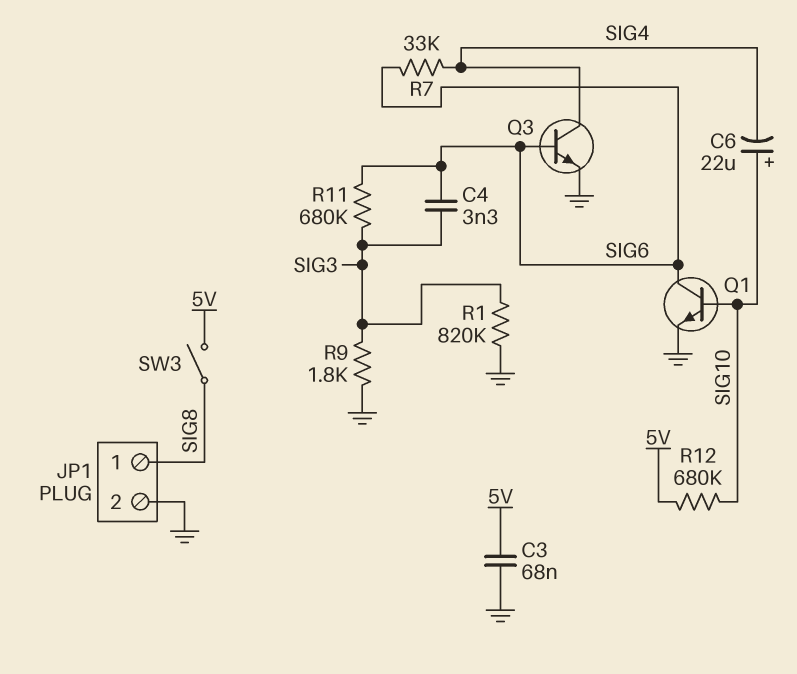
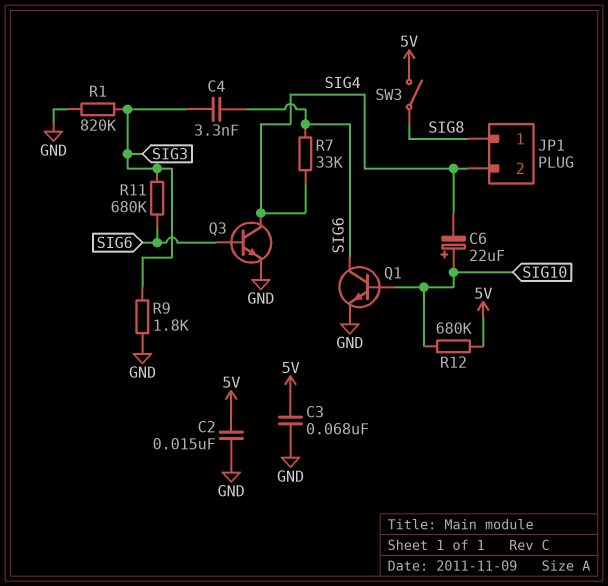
C2: none -> 15nF (5V, GND)
JP1 pin 2: GND -> SIG4

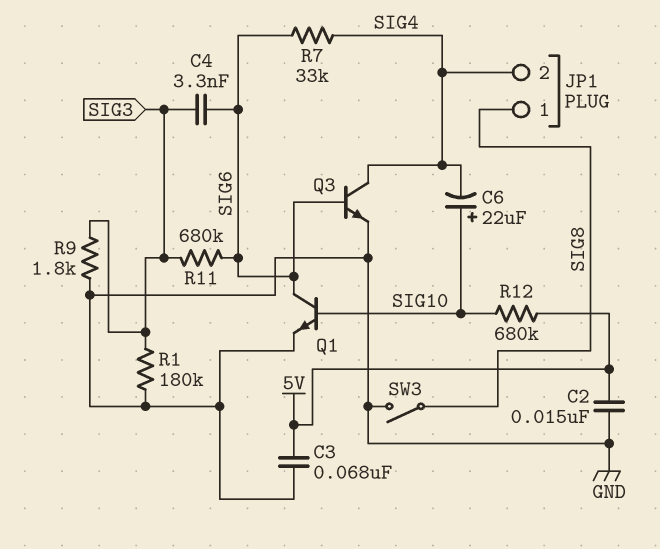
R1: 820k (GND, SIG3) -> 180k (GND, SIG3)
SW3: switch (5V, SIG8) -> switch (GND, SIG8)

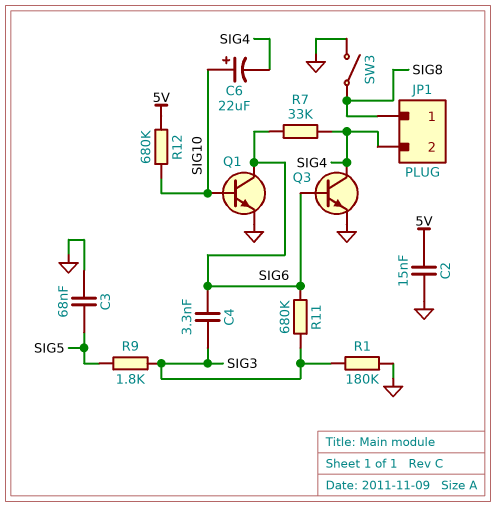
C3: 68nF (5V, GND) -> 68nF (GND, SIG5)
R9: 1.8k (GND, SIG3) -> 1.8k (SIG3, SIG5)

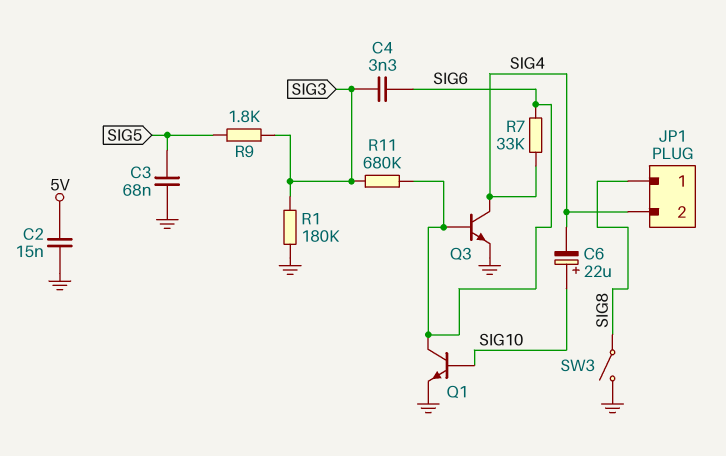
R12: 680k (5V, SIG10) -> none

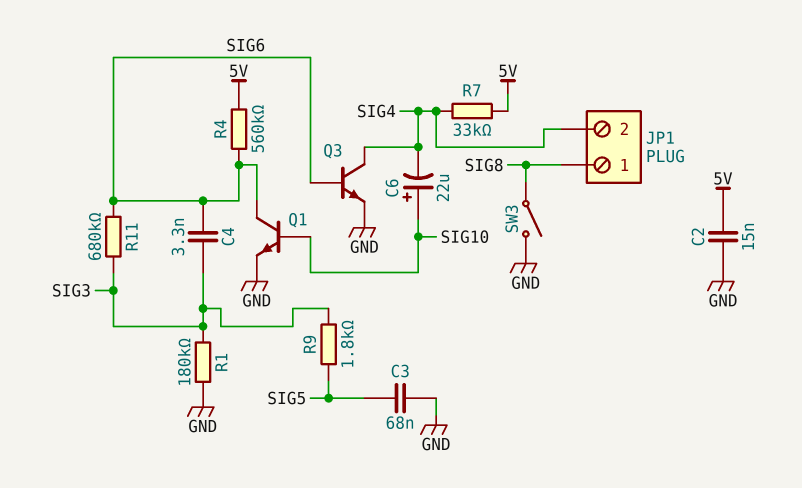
R4: none -> 560k (5V, SIG6)
R7: 33k (SIG4, SIG6) -> 33k (5V, SIG4)

